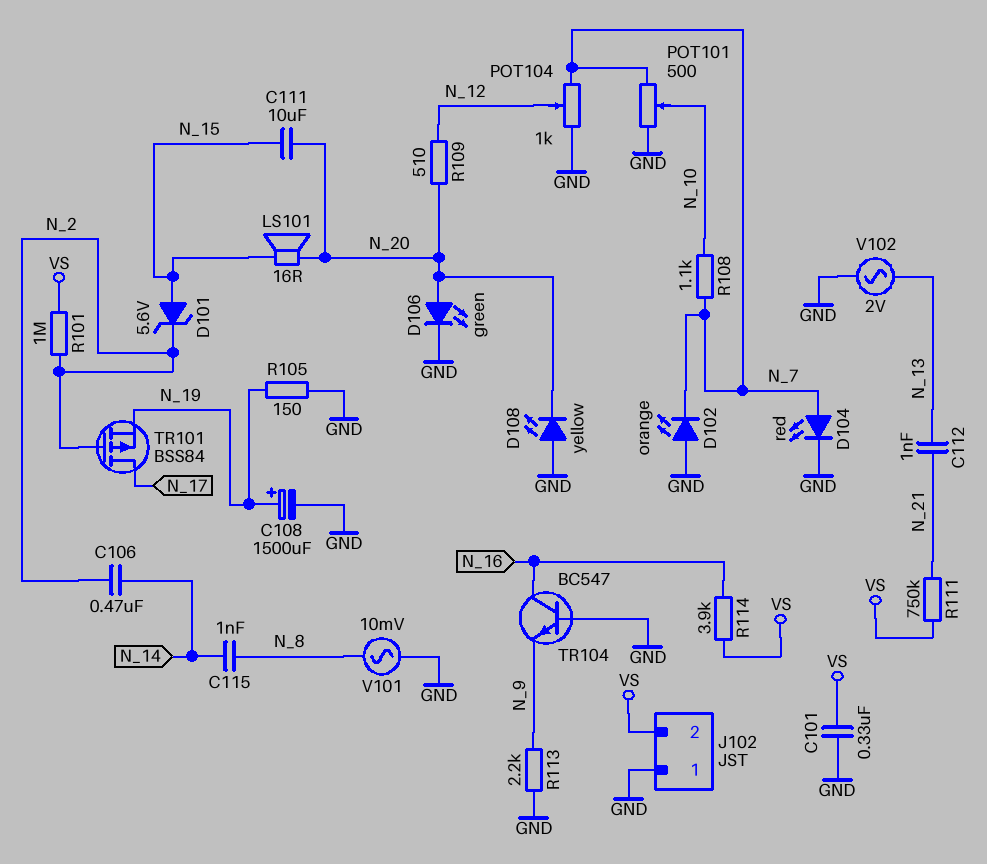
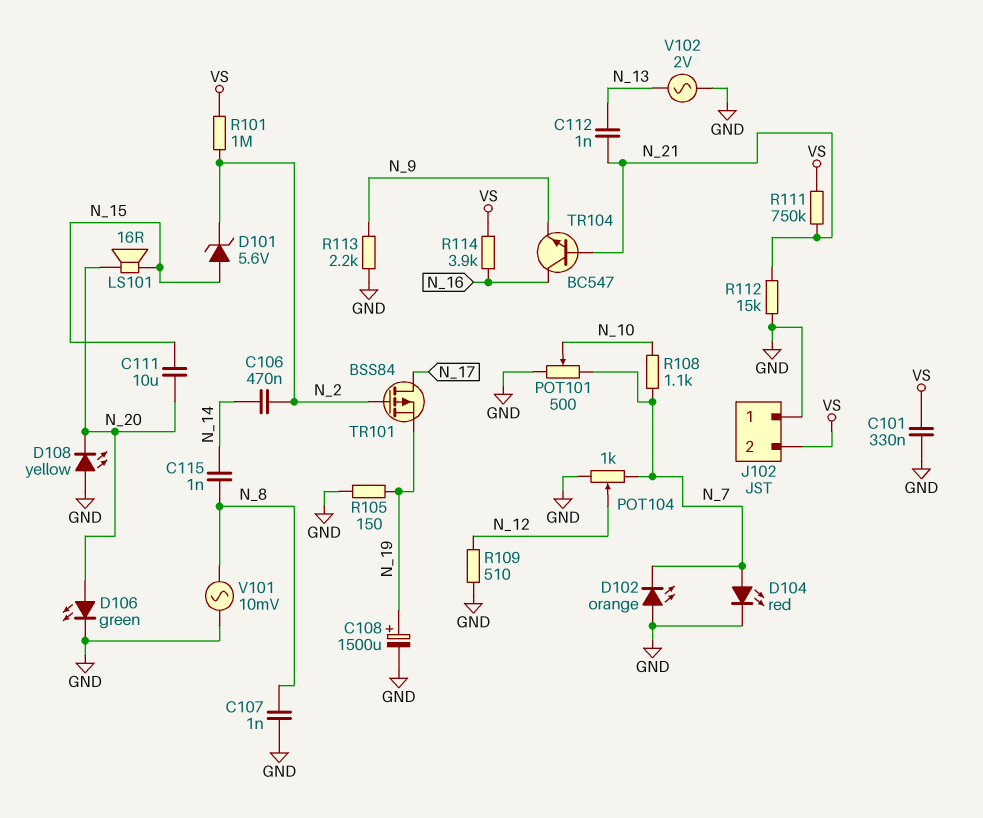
C107: none -> 1nF (GND, N_8)
R109: 510 (N_12, N_20) -> 510 (GND, N_12)
R112: none -> 15k (GND, N_21)
TR104: NPN BC547 (B GND, C N_16, E N_9) -> NPN BC547 (B N_21, C N_16, E N_9)

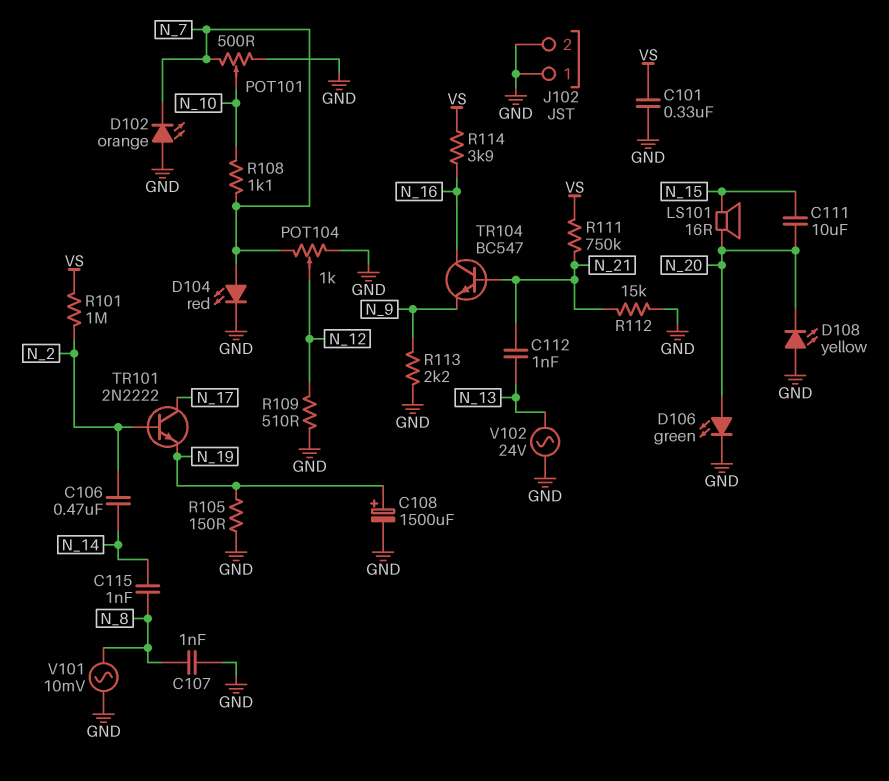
D101: zener 5.6V (A N_15, K N_2) -> none
J102 pin 2: VS -> GND
TR101: PMOS BSS84 (G N_2, D N_17, S N_19) -> NPN 2N2222 (B N_2, C N_17, E N_19)
V102: AC 2V (GND, N_13) -> AC 24V (GND, N_13)

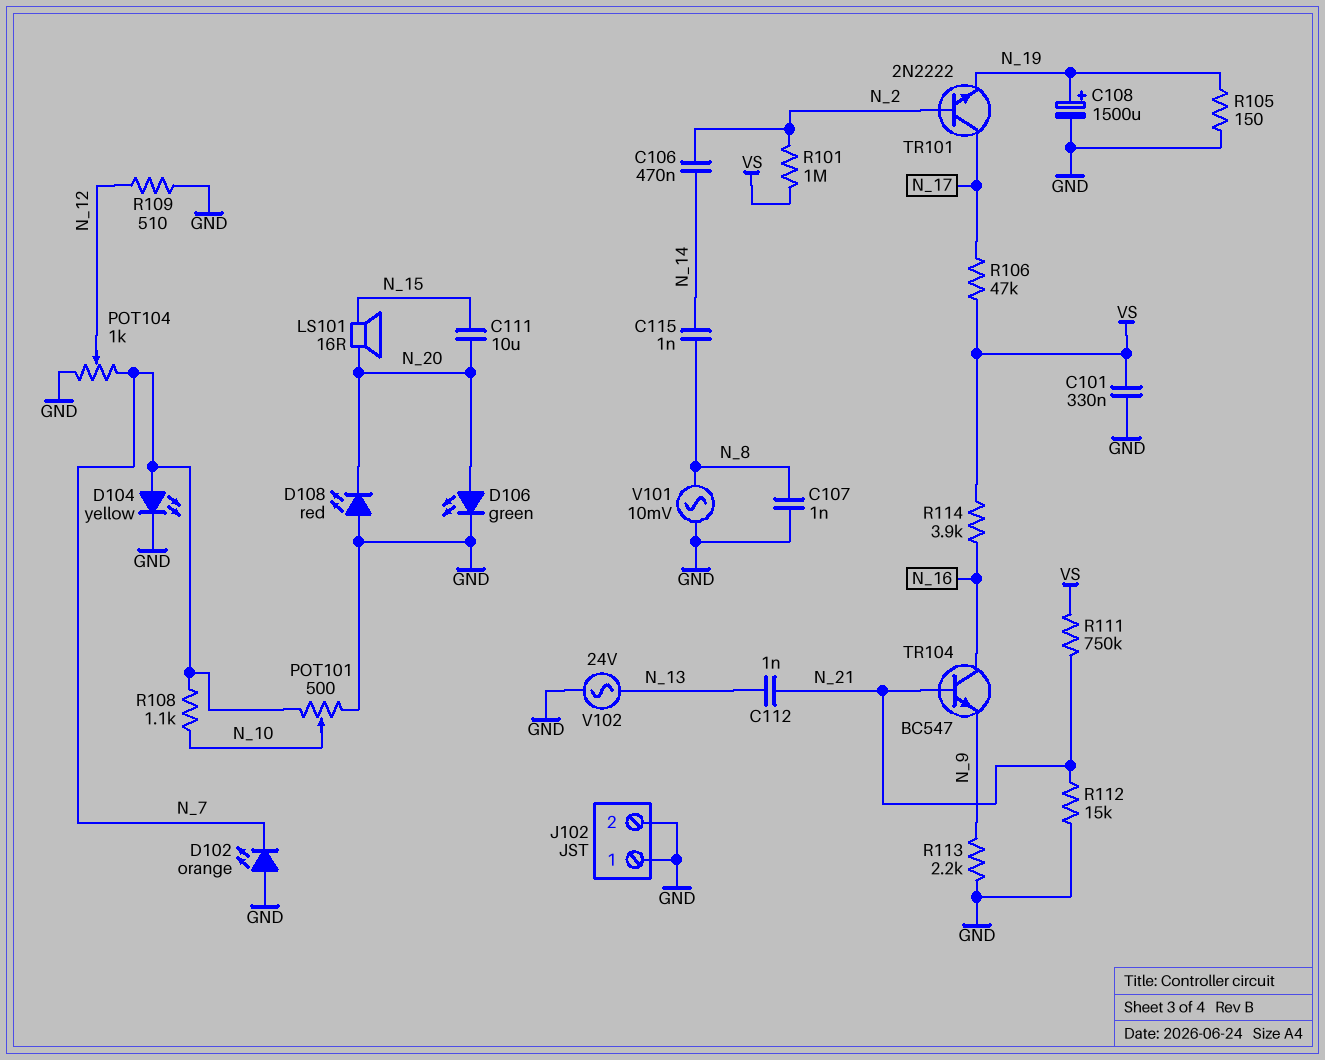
D104: LED red (A N_7, K GND) -> LED yellow (A N_7, K GND)
D108: LED yellow (A GND, K N_20) -> LED red (A GND, K N_20)
R106: none -> 47k (N_17, VS)

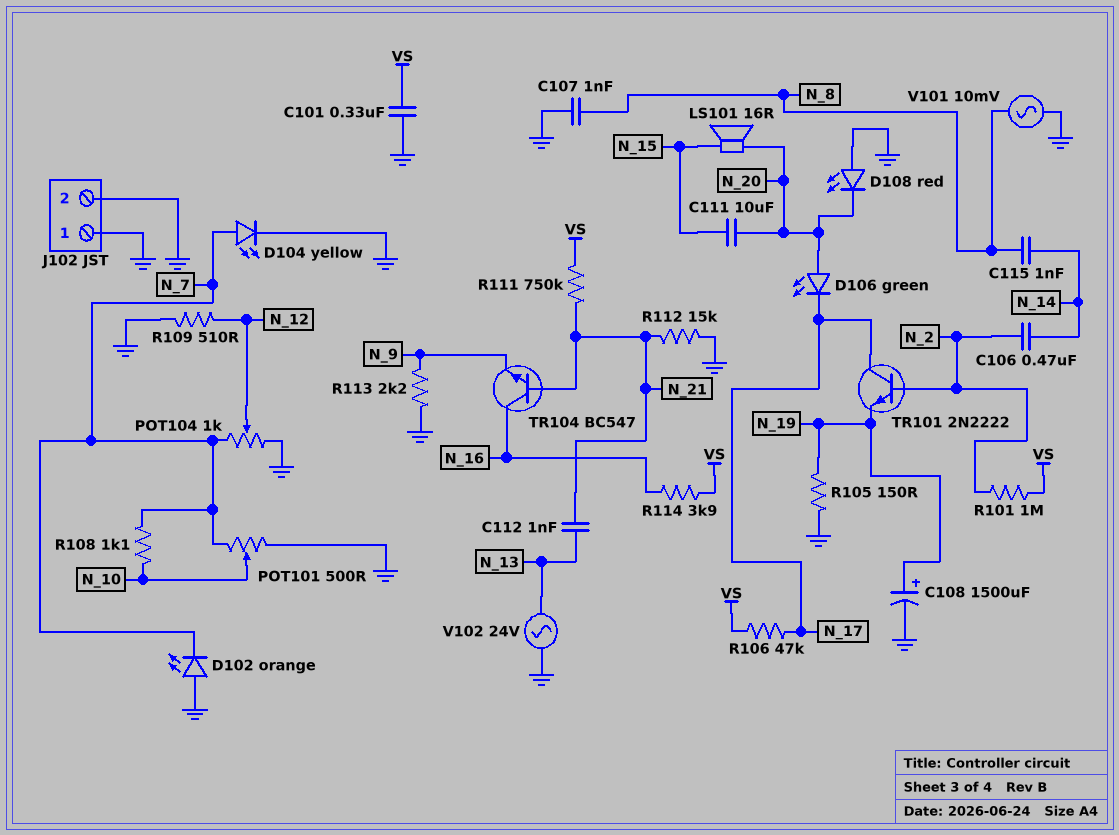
D106: LED green (A N_20, K GND) -> LED green (A N_20, K N_17)

